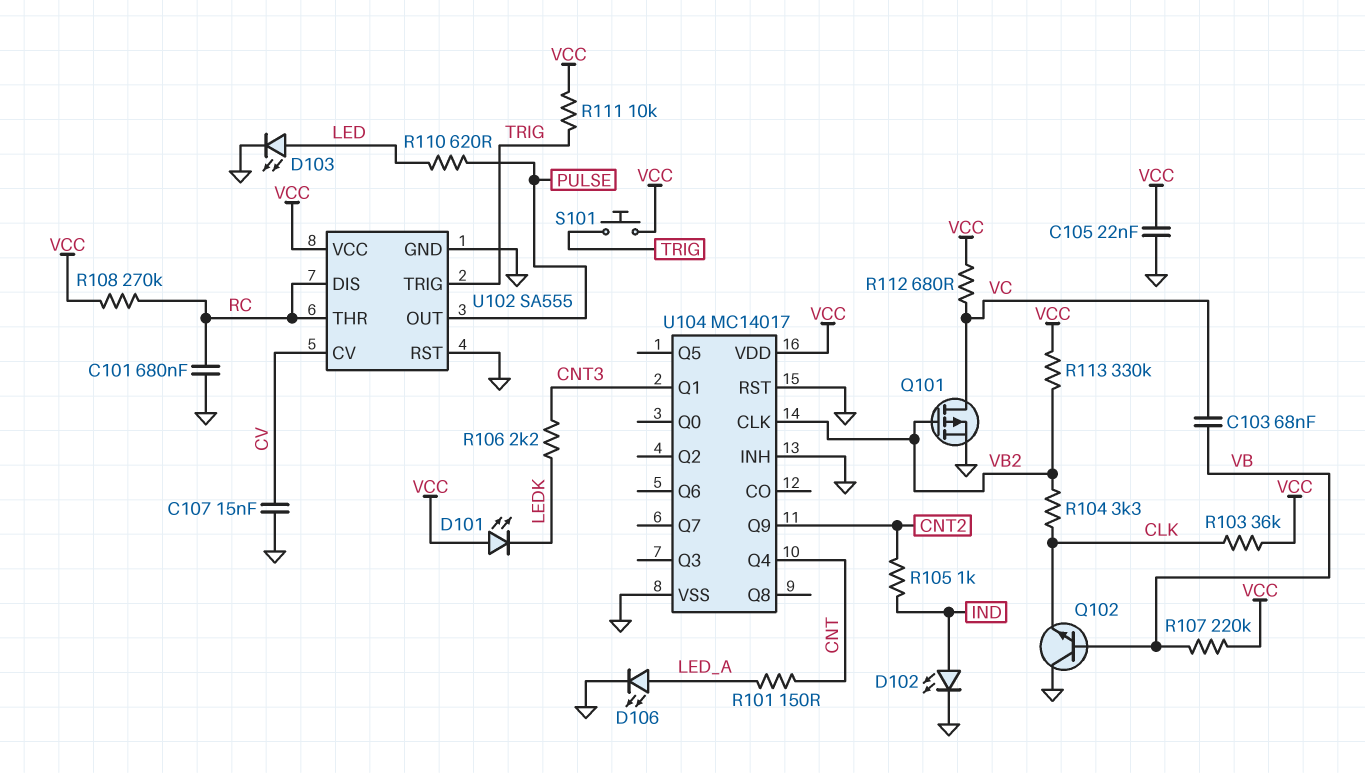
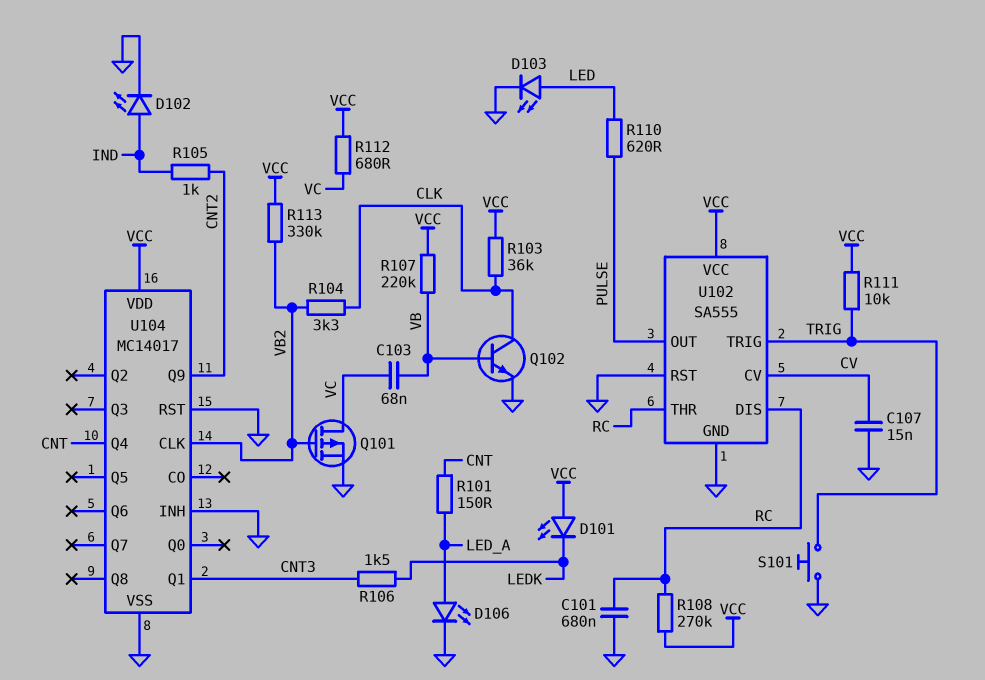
C105: 22nF (GND, VCC) -> none
Q102: NPN (B VB, C GND, E CLK) -> NPN (B VB, C CLK, E GND)
R106: 2.2k (CNT3, LEDK) -> 1.5k (CNT3, LEDK)
S101: button (TRIG, VCC) -> button (GND, TRIG)

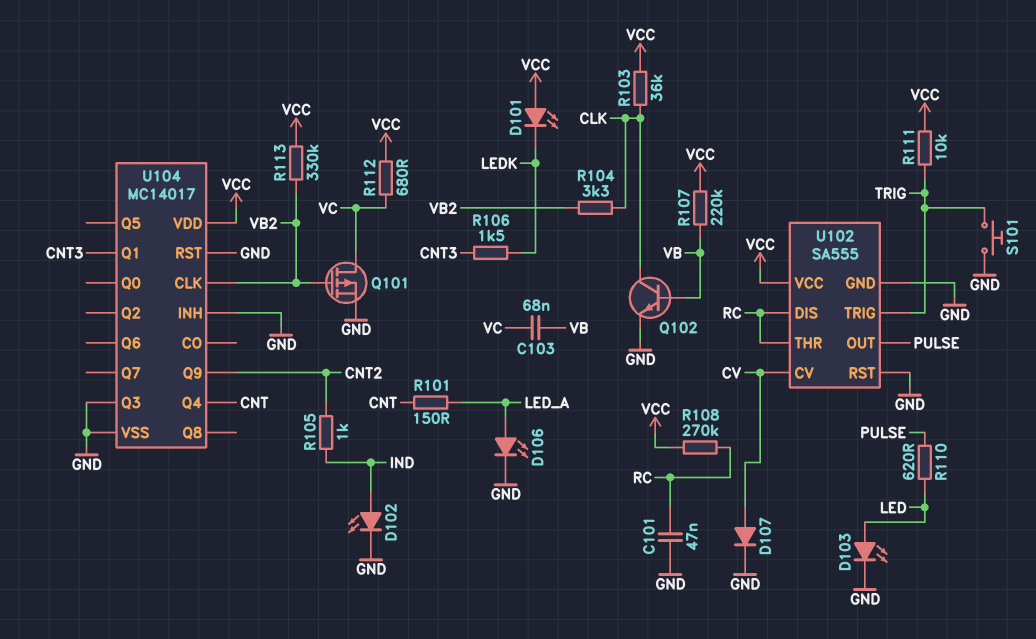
C101: 680nF (GND, RC) -> 47nF (GND, RC)
C107: 15nF (CV, GND) -> none
D107: none -> diode (A CV, K GND)
U104 pin Q3: none -> GND

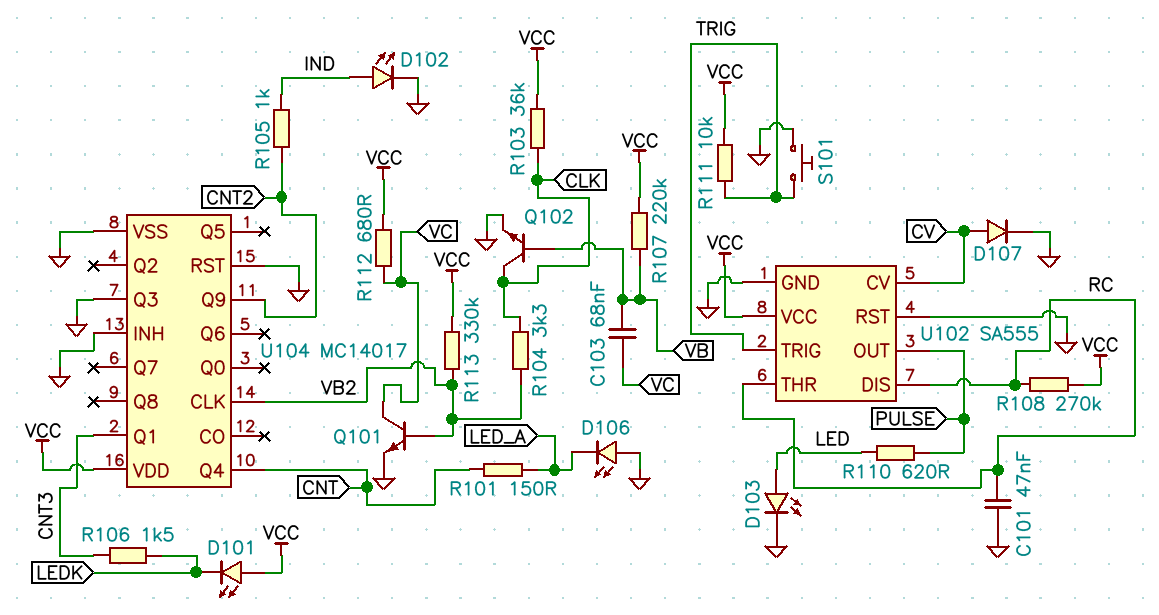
D106: LED (A LED_A, K GND) -> LED (A GND, K LED_A)
Q101: PMOS (G VB2, D VC, S GND) -> NPN (B VB2, C VC, E GND)

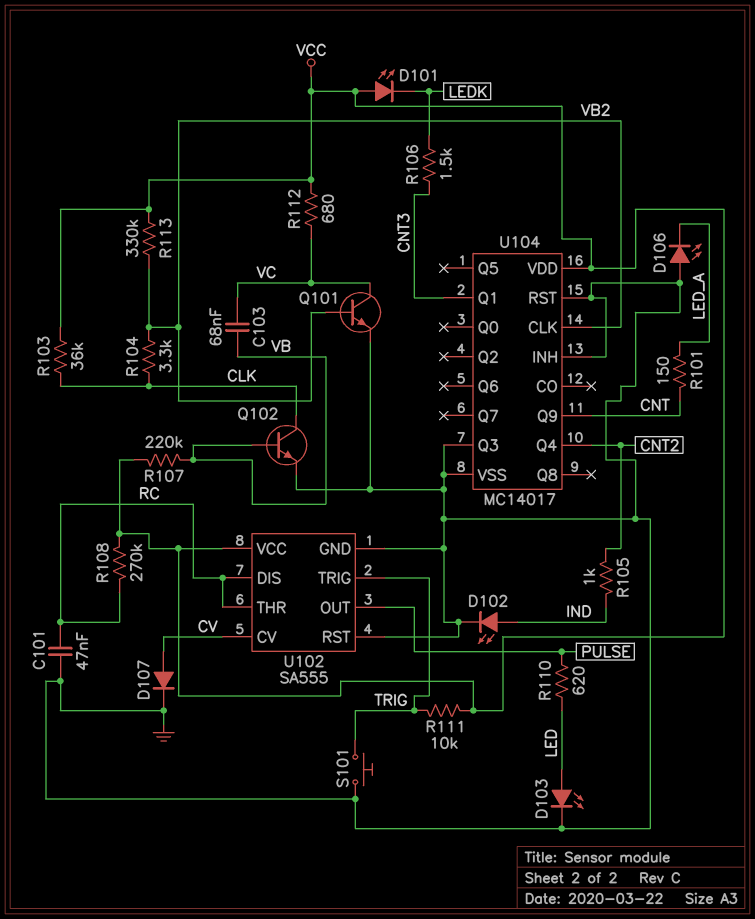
U104 pin Q4: CNT -> CNT2
U104 pin Q9: CNT2 -> CNT

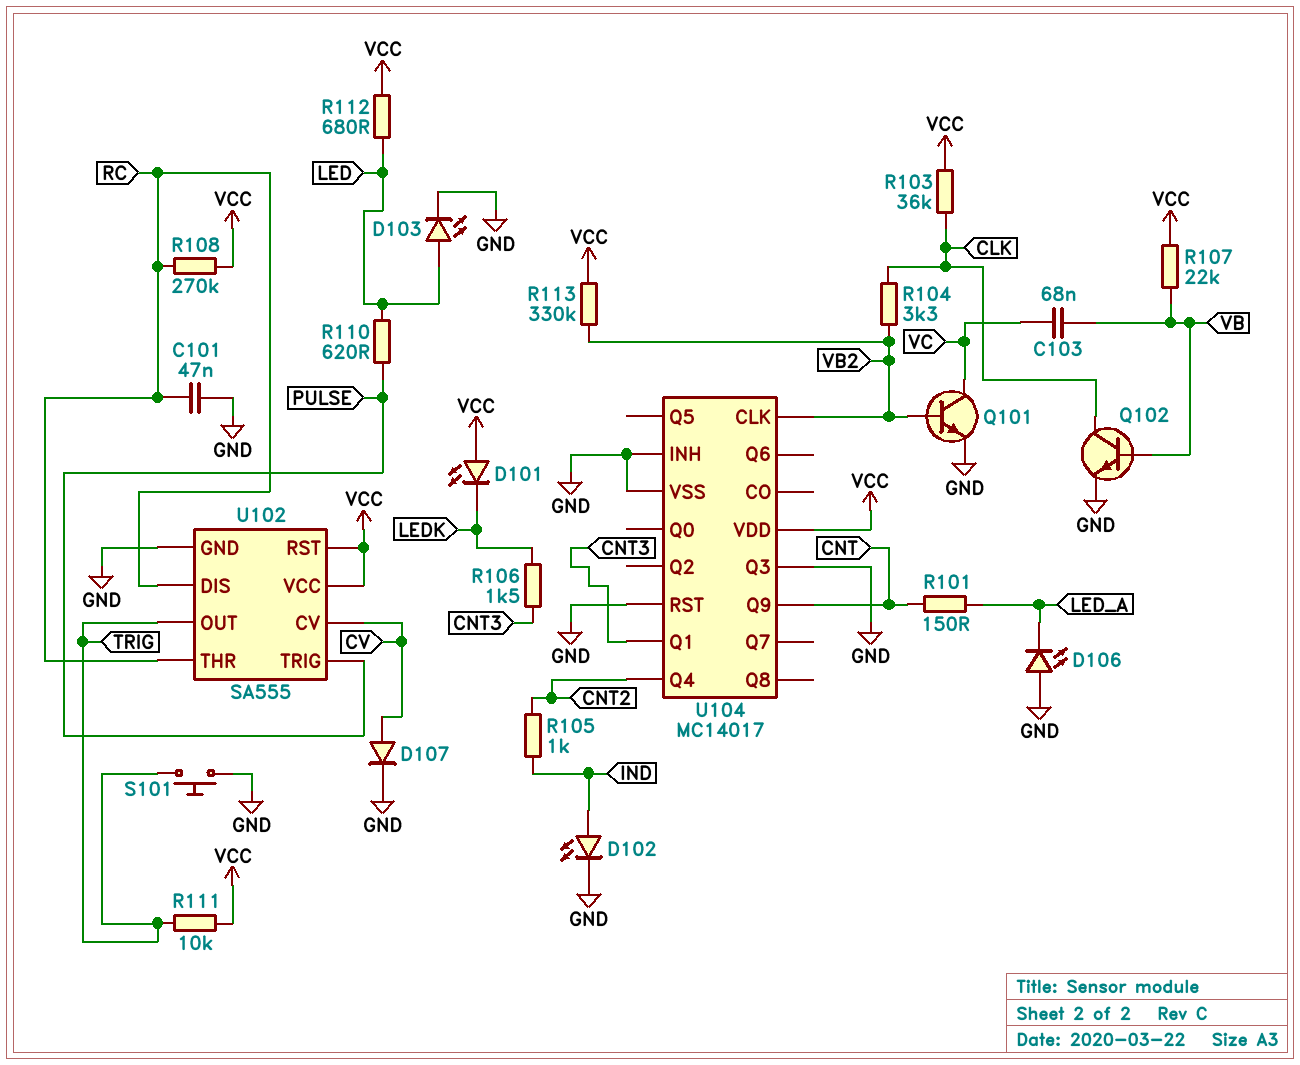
R107: 220k (VB, VCC) -> 22k (VB, VCC)
R112: 680 (VC, VCC) -> 680 (LED, VCC)
U102 pin OUT: PULSE -> TRIG
U102 pin RST: GND -> VCC
U102 pin TRIG: TRIG -> PULSE

